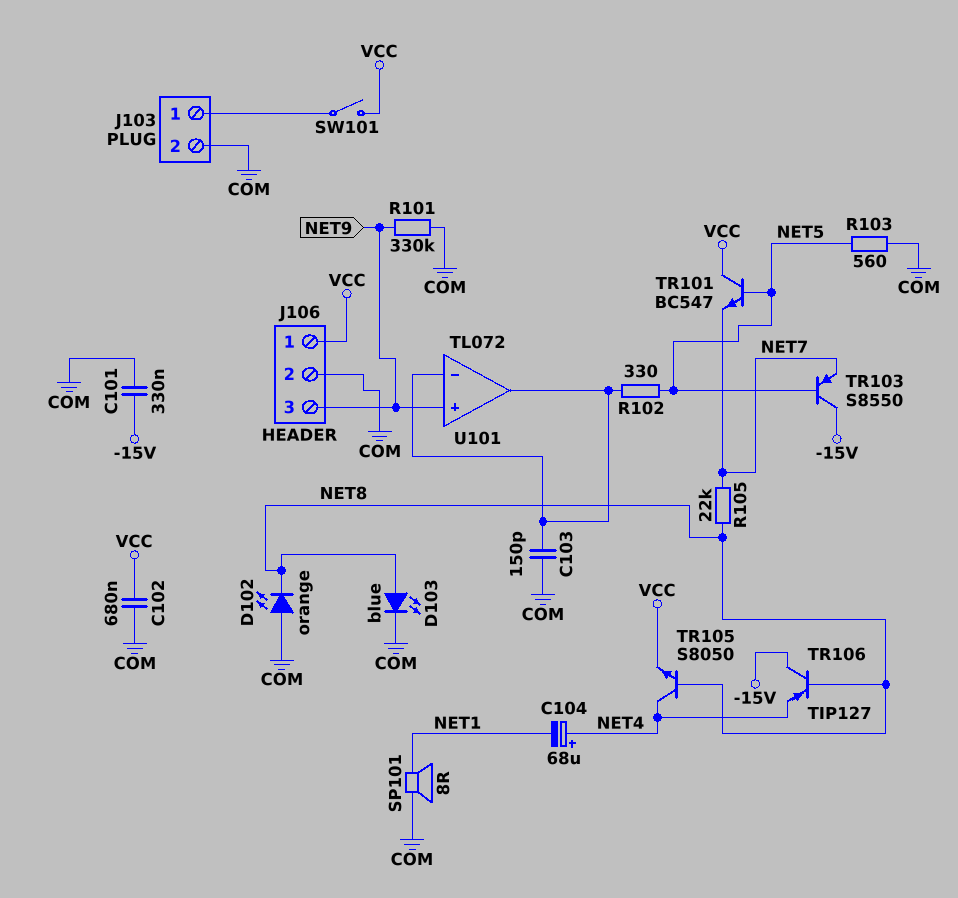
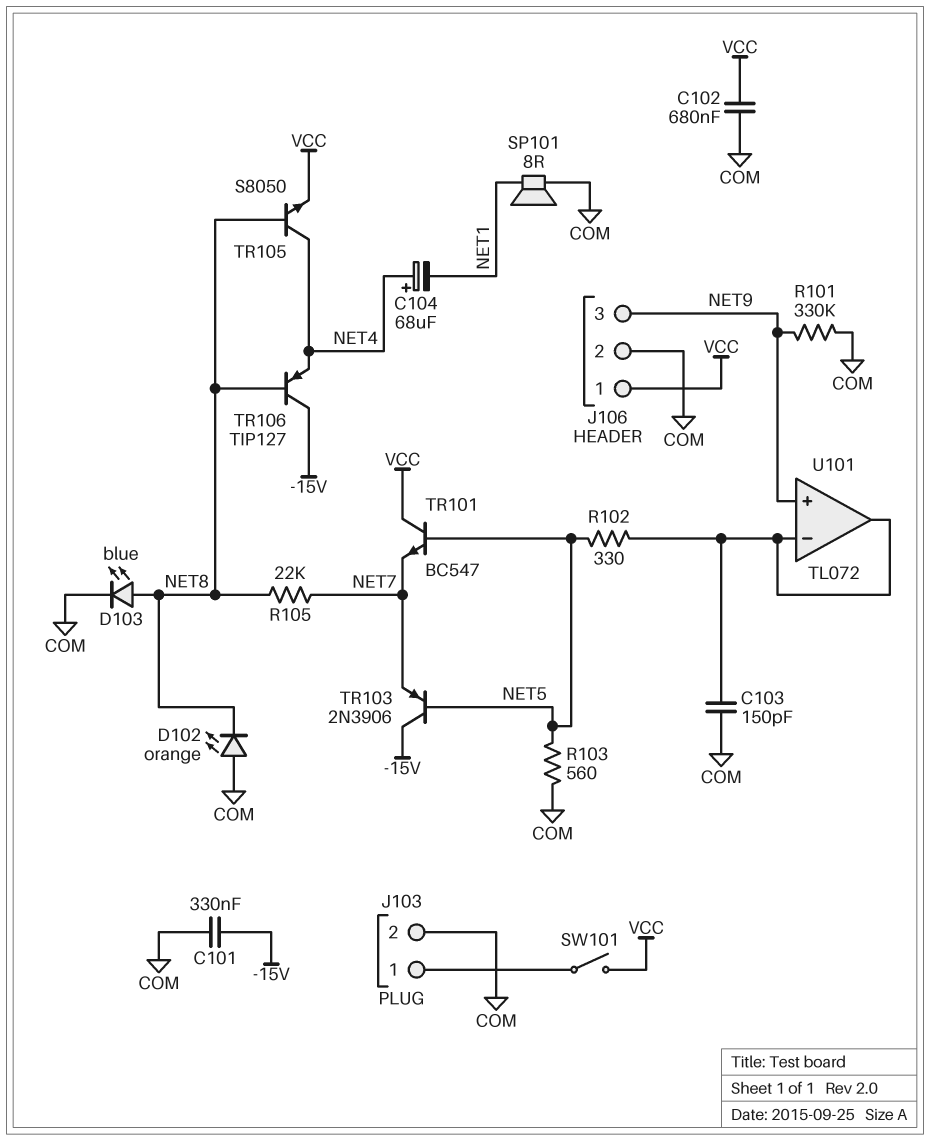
TR103: PNP S8550 (B NET5, C -15V, E NET7) -> PNP 2N3906 (B NET5, C -15V, E NET7)

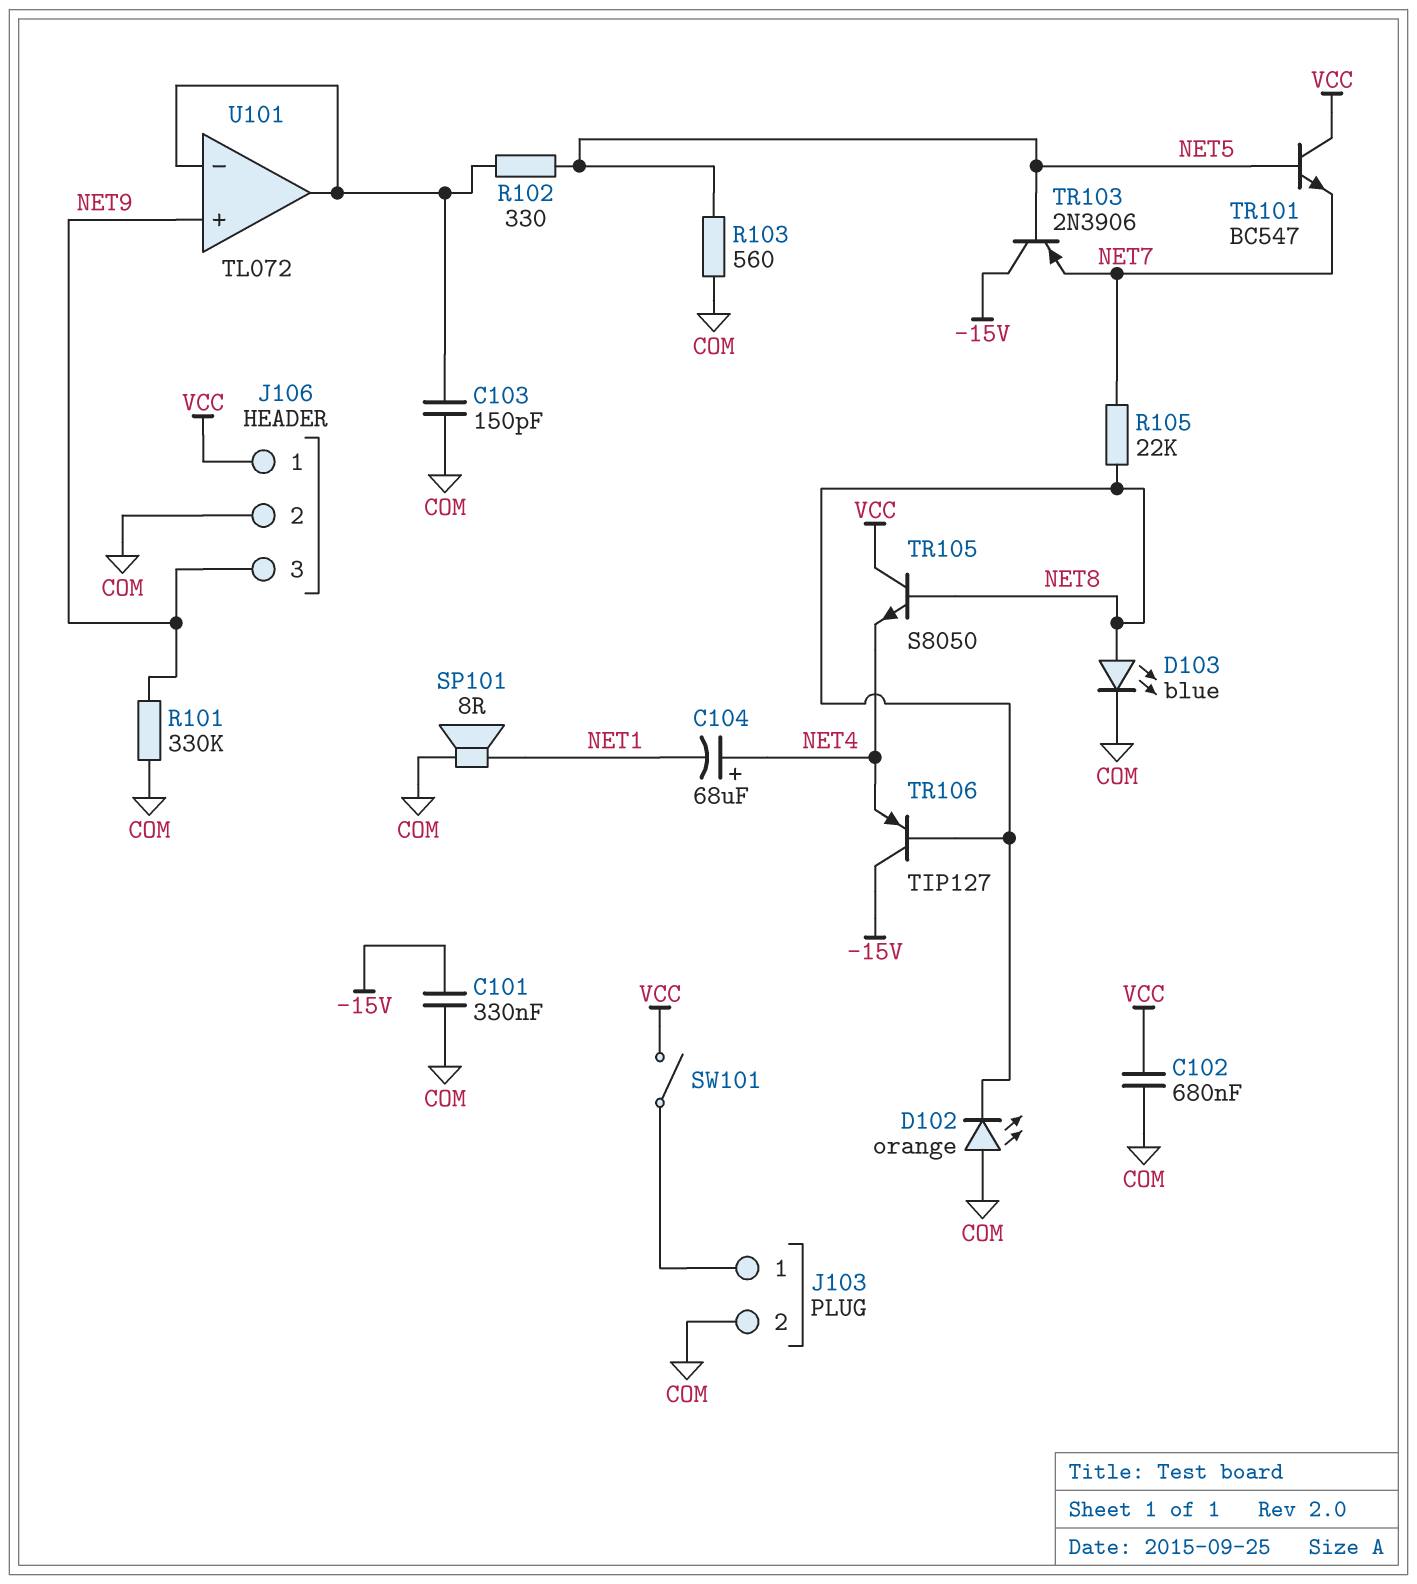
TR105: NPN S8050 (B NET8, C NET4, E VCC) -> NPN S8050 (B NET8, C VCC, E NET4)

